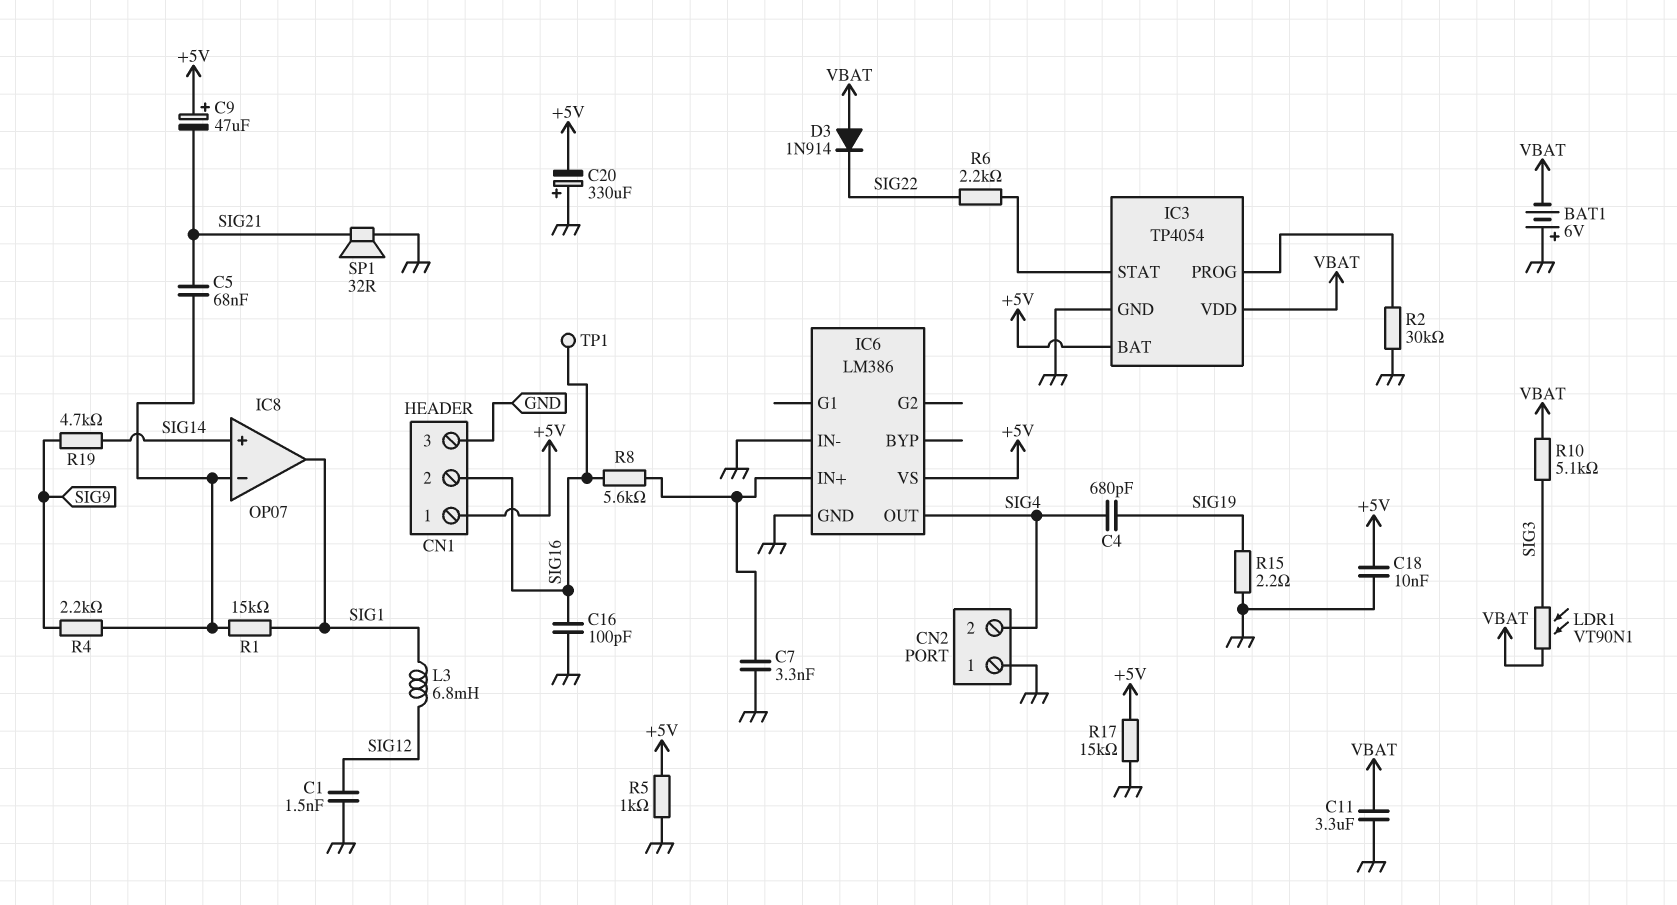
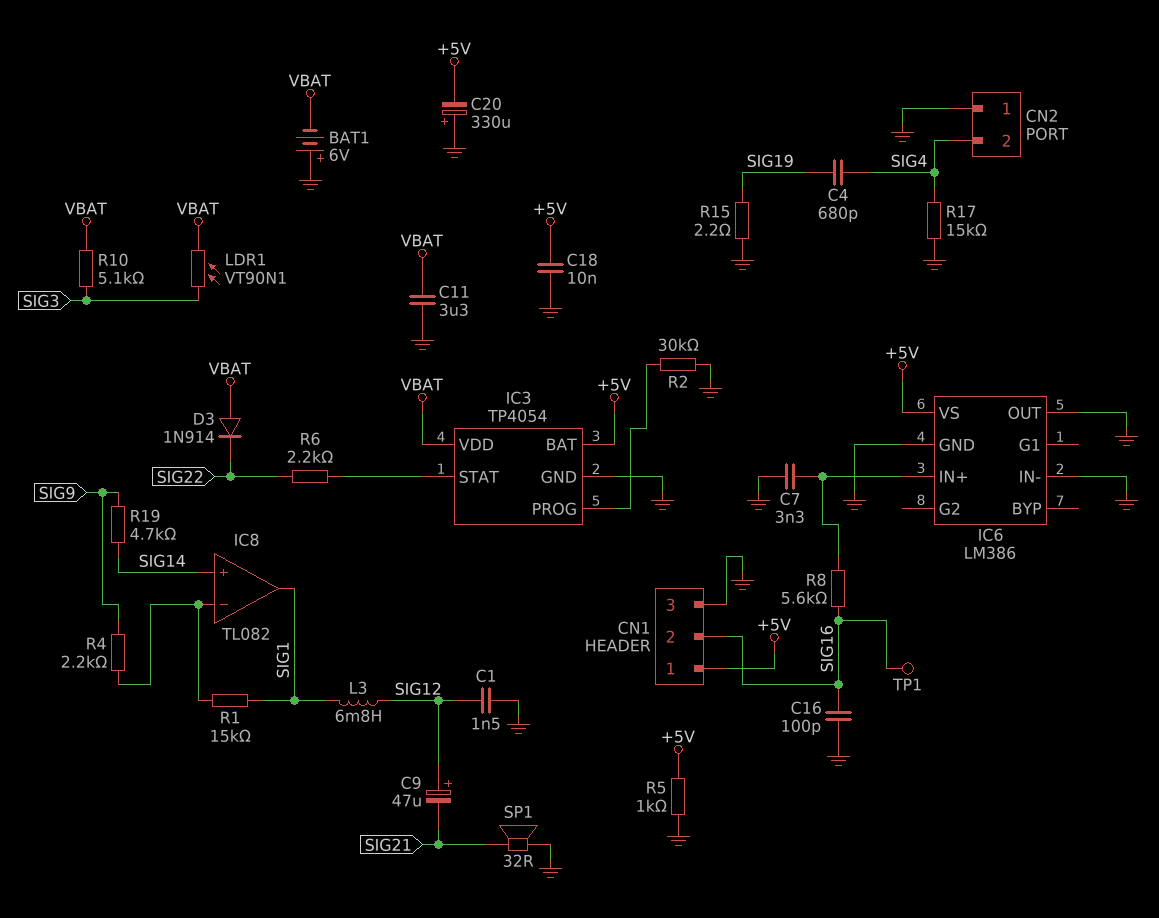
C5: 68nF (IC8/in-, SIG21) -> none
C9: 47uF (plus +5V, minus SIG21) -> 47uF (plus SIG12, minus SIG21)
IC6 pin OUT: SIG4 -> GND
IC8: OP07 -> TL082
R17: 15k (+5V, GND) -> 15k (GND, SIG4)

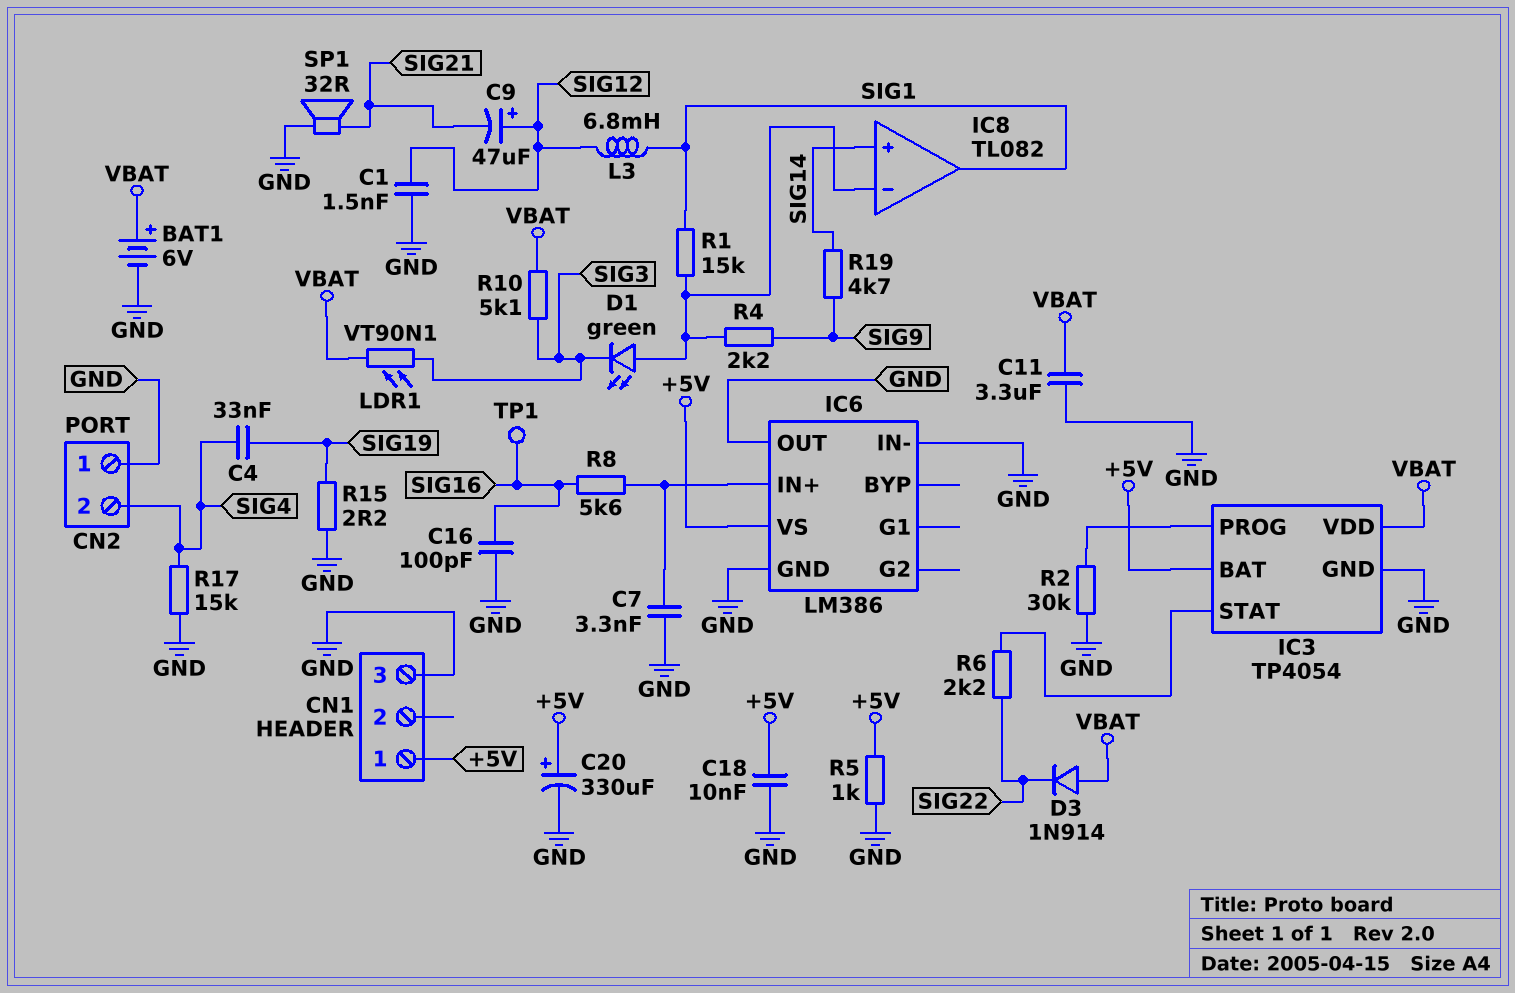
BAT1: 6V (plus GND, minus VBAT) -> 6V (plus VBAT, minus GND)
C4: 680pF (SIG4, SIG19) -> 33nF (SIG4, SIG19)
C20: 330uF (plus GND, minus +5V) -> 330uF (plus +5V, minus GND)
CN1 pin 2: SIG16 -> none
D1: none -> LED green (A IC8/in-, K SIG3)

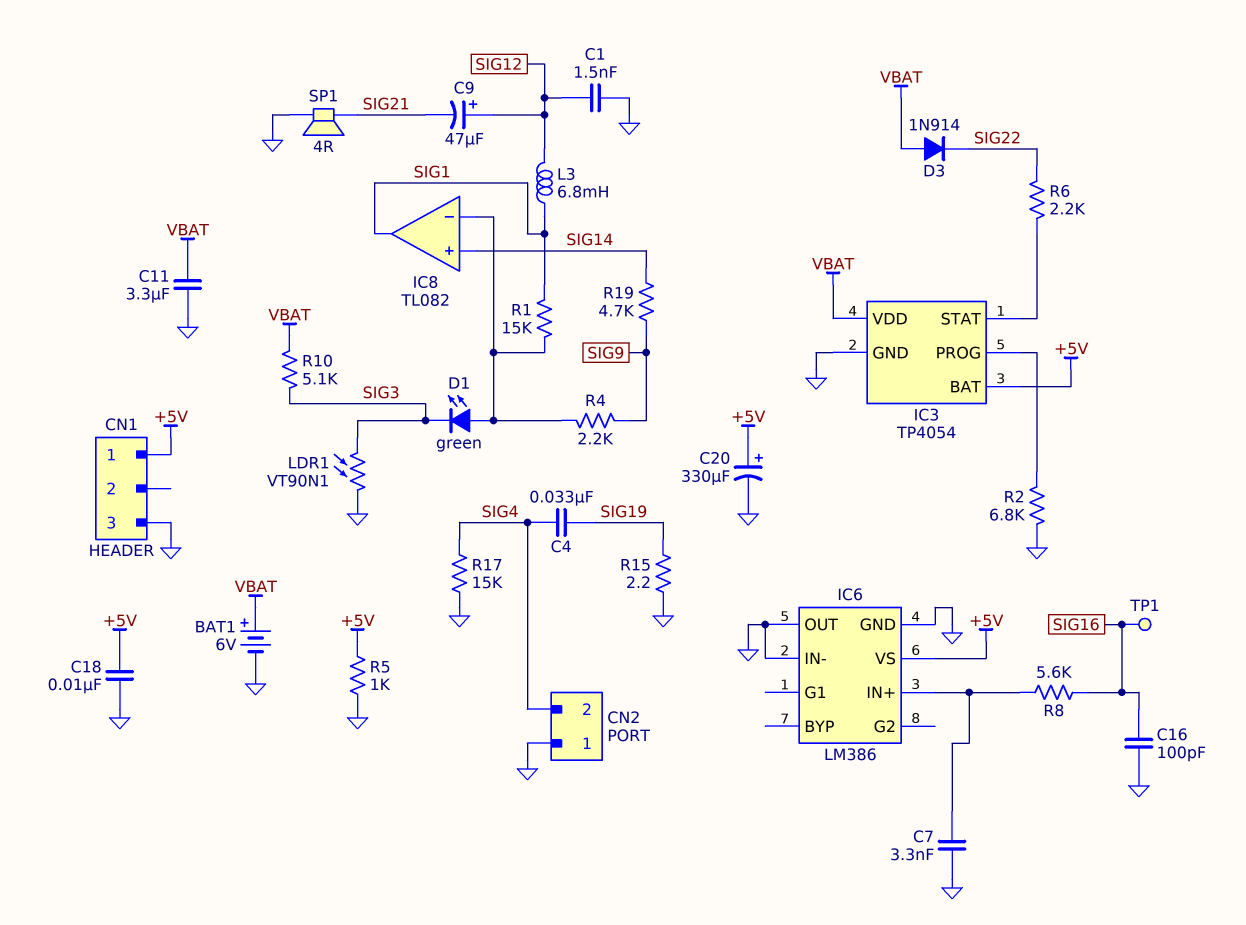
LDR1: VT90N1 (SIG3, VBAT) -> VT90N1 (GND, SIG3)
R2: 30k (GND, IC3/PROG) -> 6.8k (GND, IC3/PROG)
SP1: speaker 32R (GND, SIG21) -> speaker 4R (GND, SIG21)

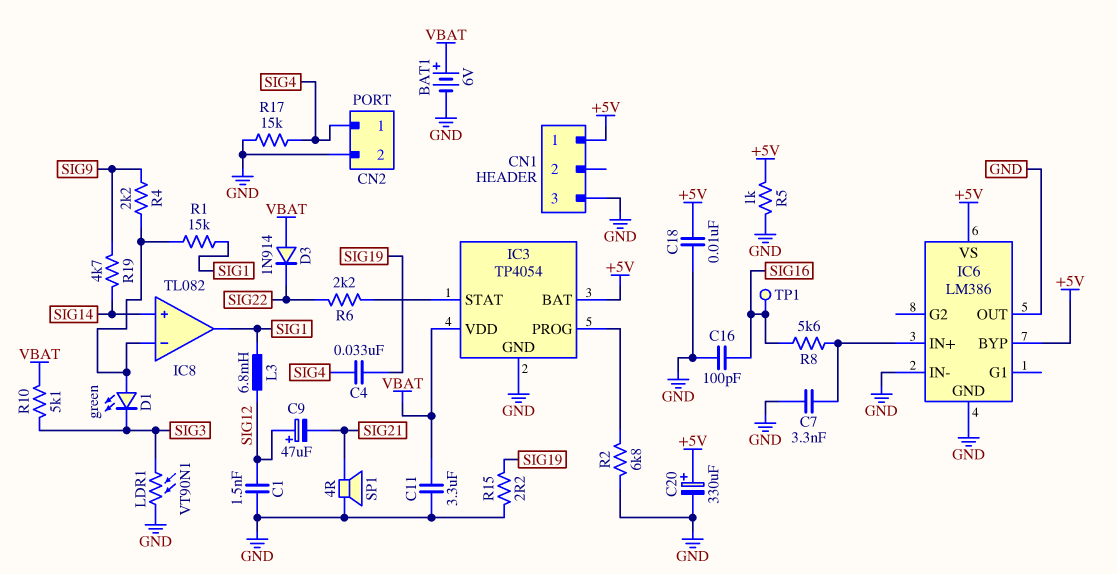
CN2 pin 1: GND -> SIG4
CN2 pin 2: SIG4 -> GND
IC6 pin BYP: none -> +5V

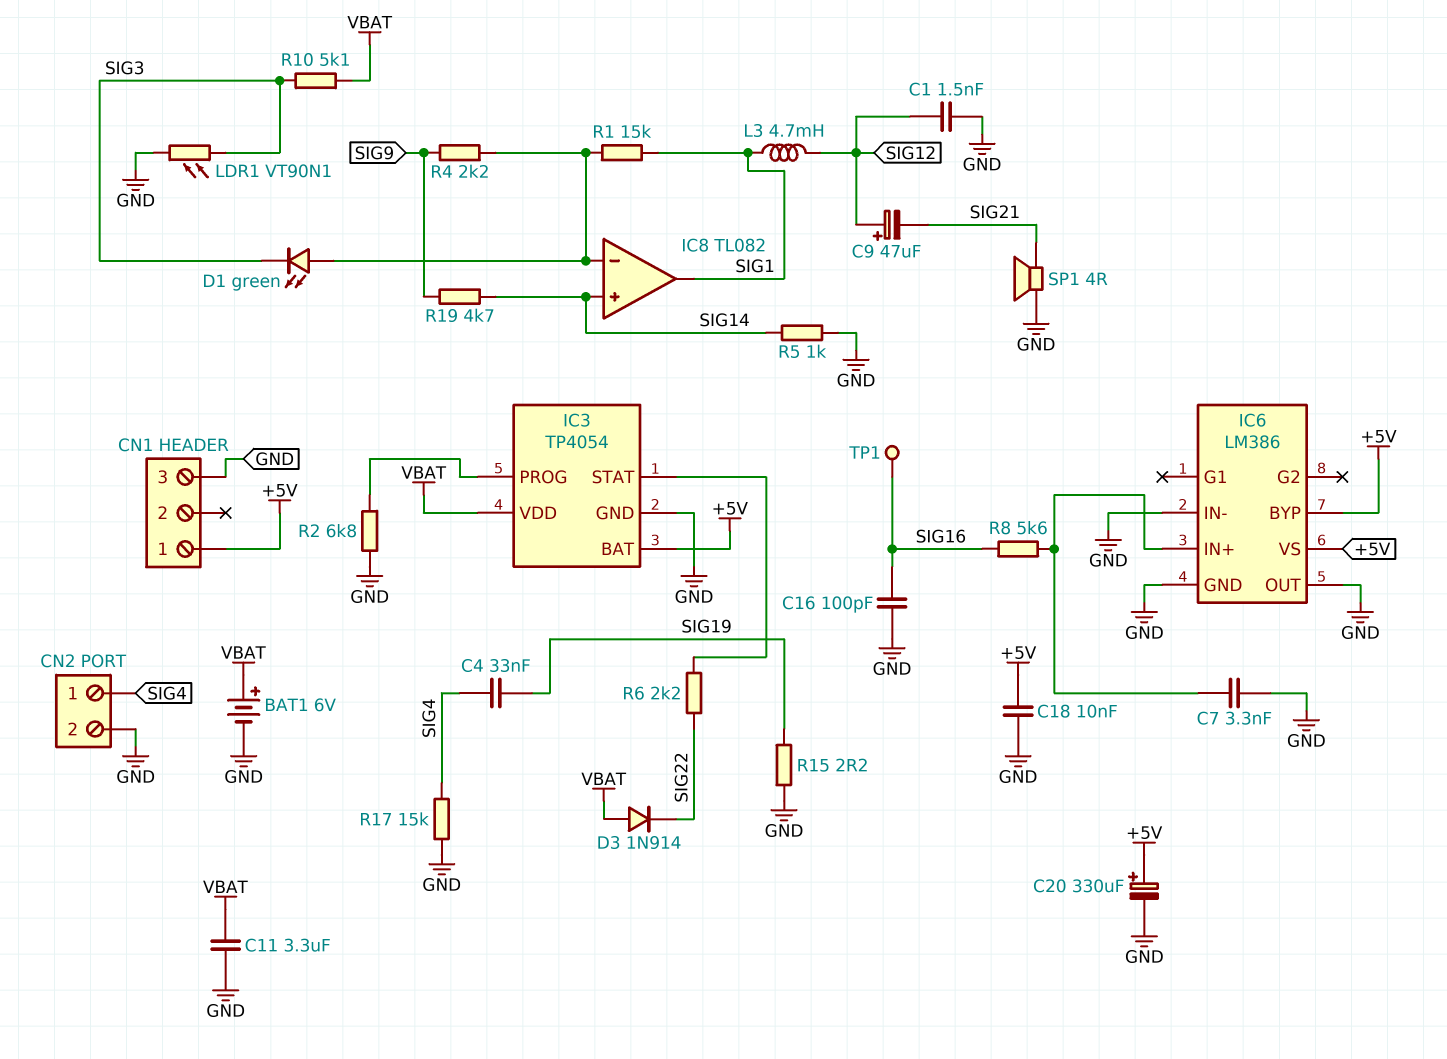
L3: 6.8mH (SIG1, SIG12) -> 4.7mH (SIG1, SIG12)
R5: 1k (+5V, GND) -> 1k (GND, SIG14)

